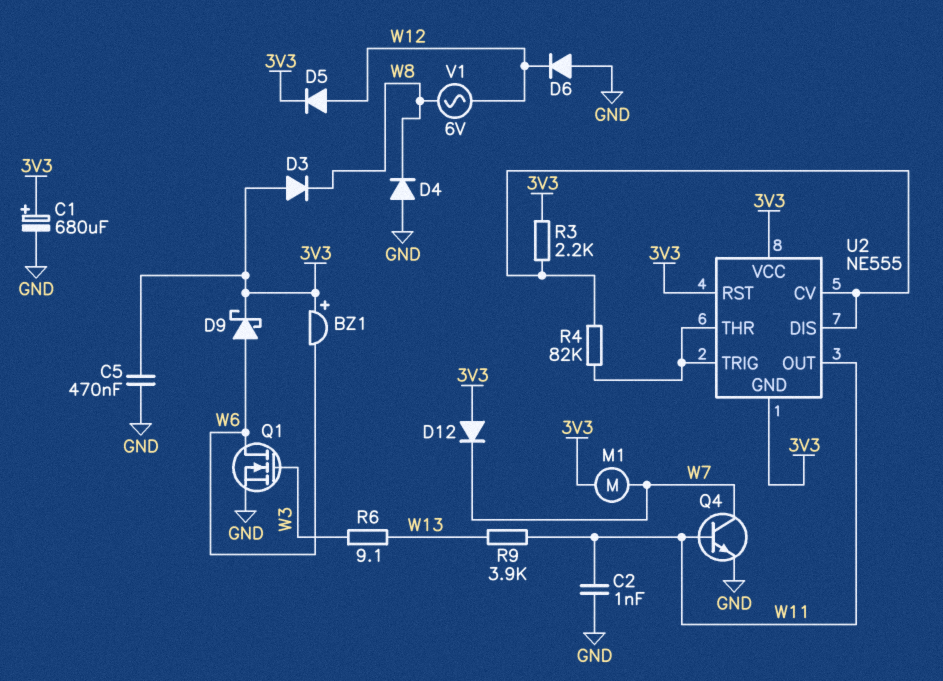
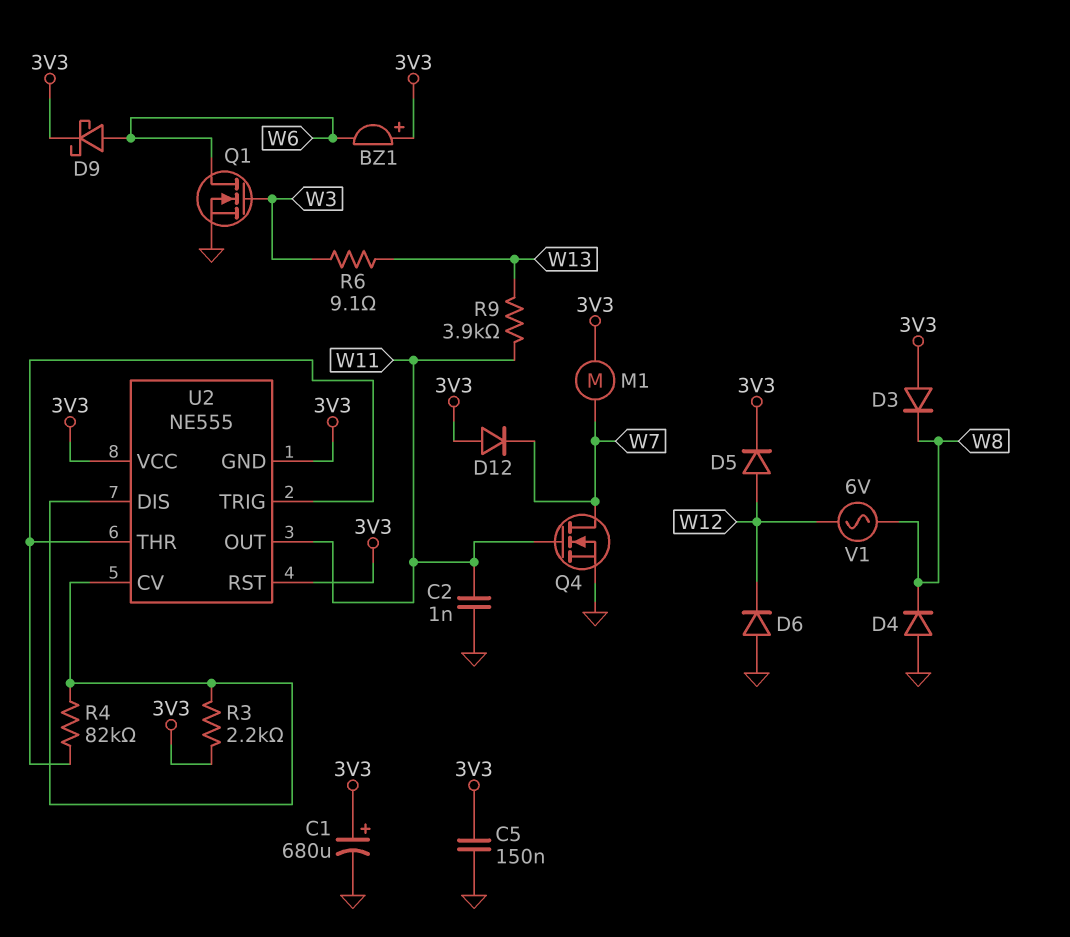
C5: 470nF (3V3, GND) -> 150nF (3V3, GND)
Q4: NPN (B W11, C W7, E GND) -> NMOS (G W11, D W7, S GND)

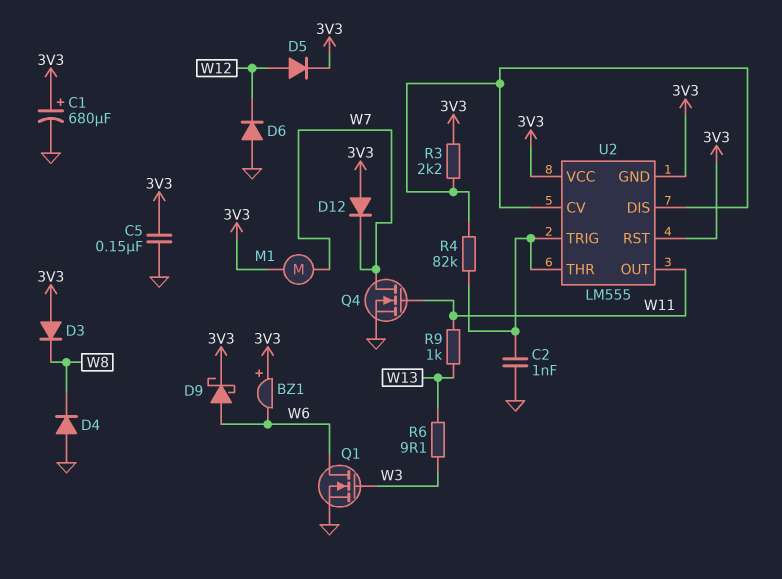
C2: 1nF (GND, W11) -> 1nF (GND, U2/THR)
R9: 3.9k (W11, W13) -> 1k (W11, W13)
U2: NE555 -> LM555
V1: AC 6V (W8, W12) -> none

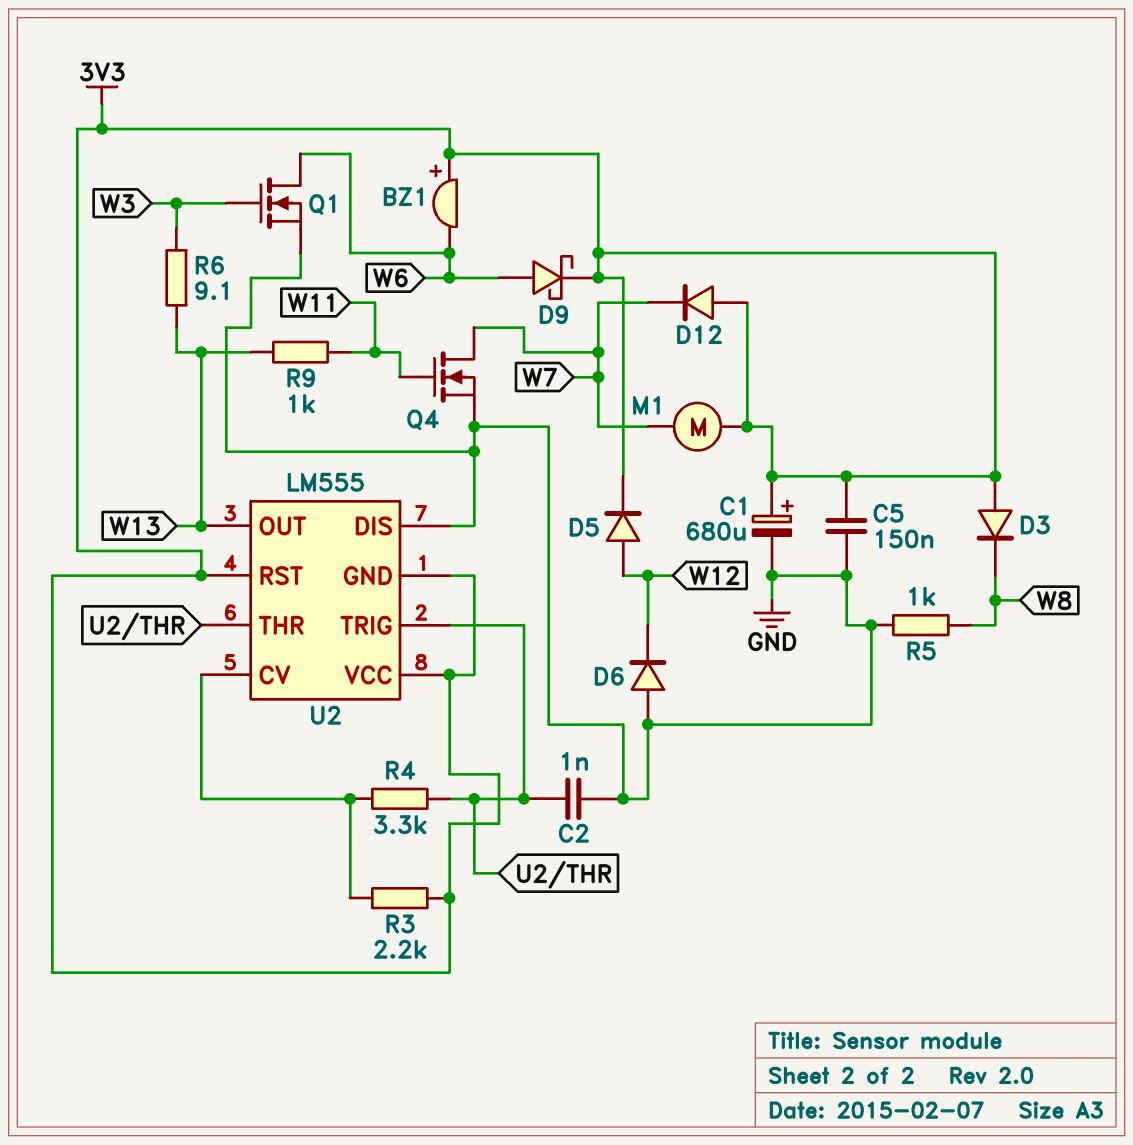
D4: diode (A GND, K W8) -> none
R4: 82k (U2/CV, U2/THR) -> 3.3k (U2/CV, U2/THR)
R5: none -> 1k (GND, W8)
U2 pin DIS: U2/CV -> GND
U2 pin OUT: W11 -> W13

